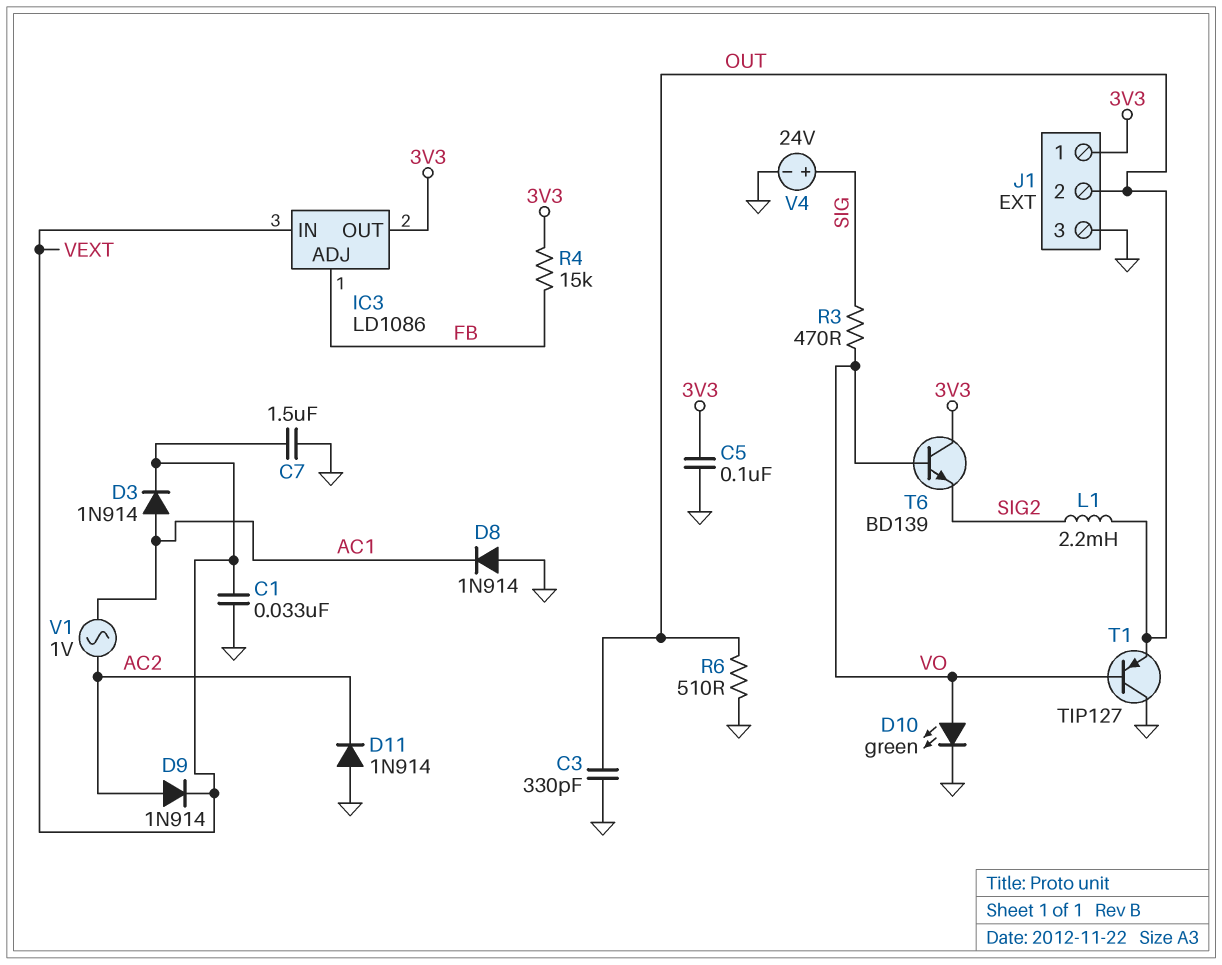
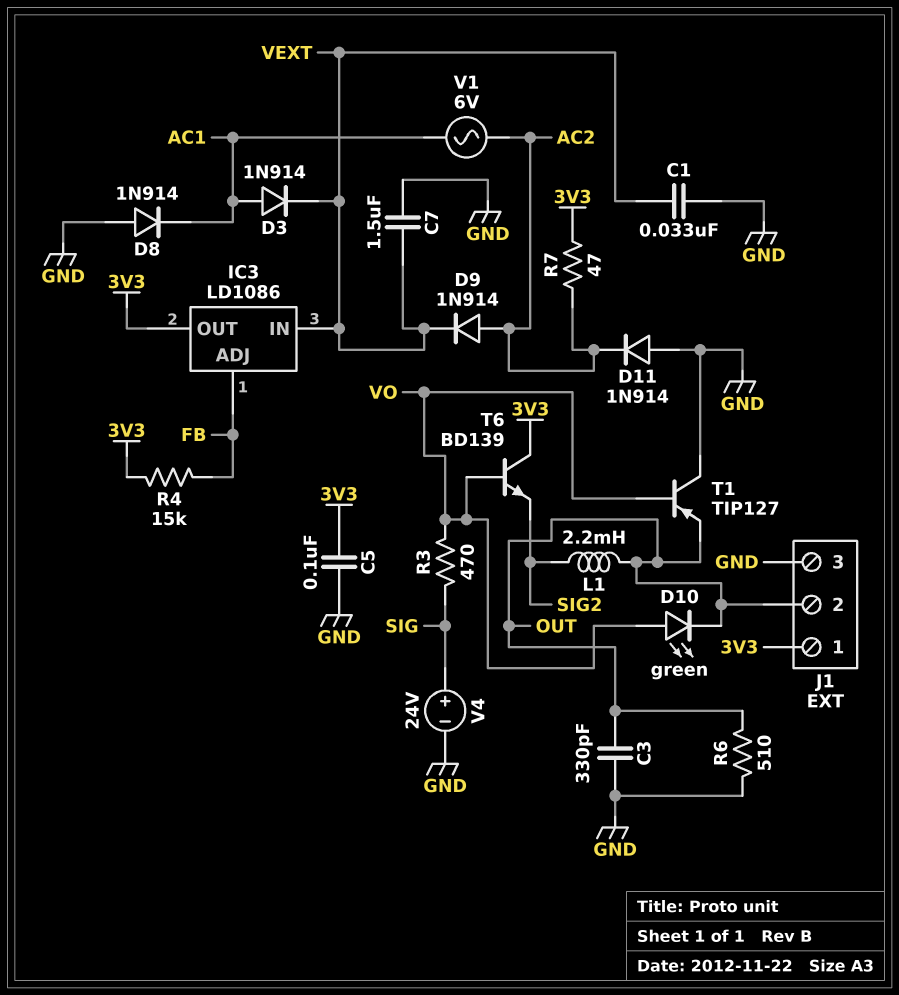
D10: LED green (A VO, K GND) -> LED green (A VO, K OUT)
R7: none -> 47 (3V3, AC2)
V1: AC 1V (AC1, AC2) -> AC 6V (AC1, AC2)

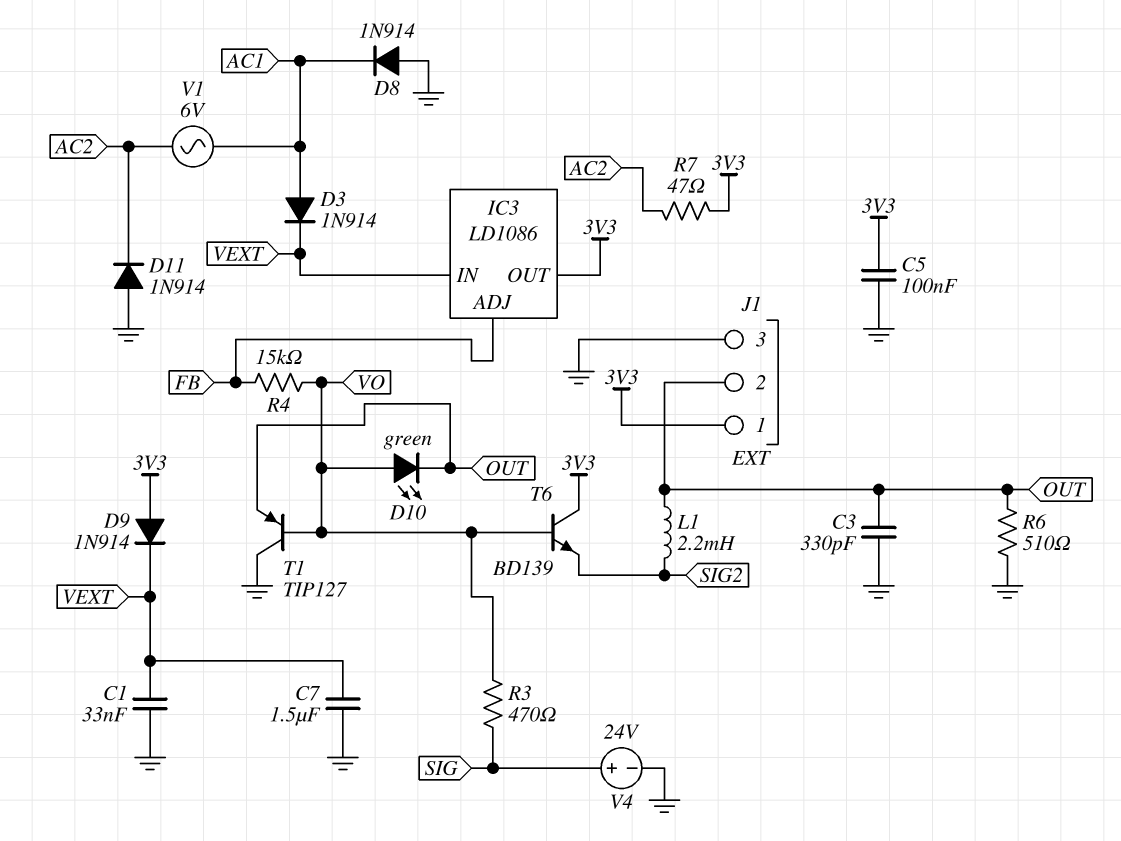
D9: diode 1N914 (A AC2, K VEXT) -> diode 1N914 (A 3V3, K VEXT)
R4: 15k (3V3, FB) -> 15k (FB, VO)

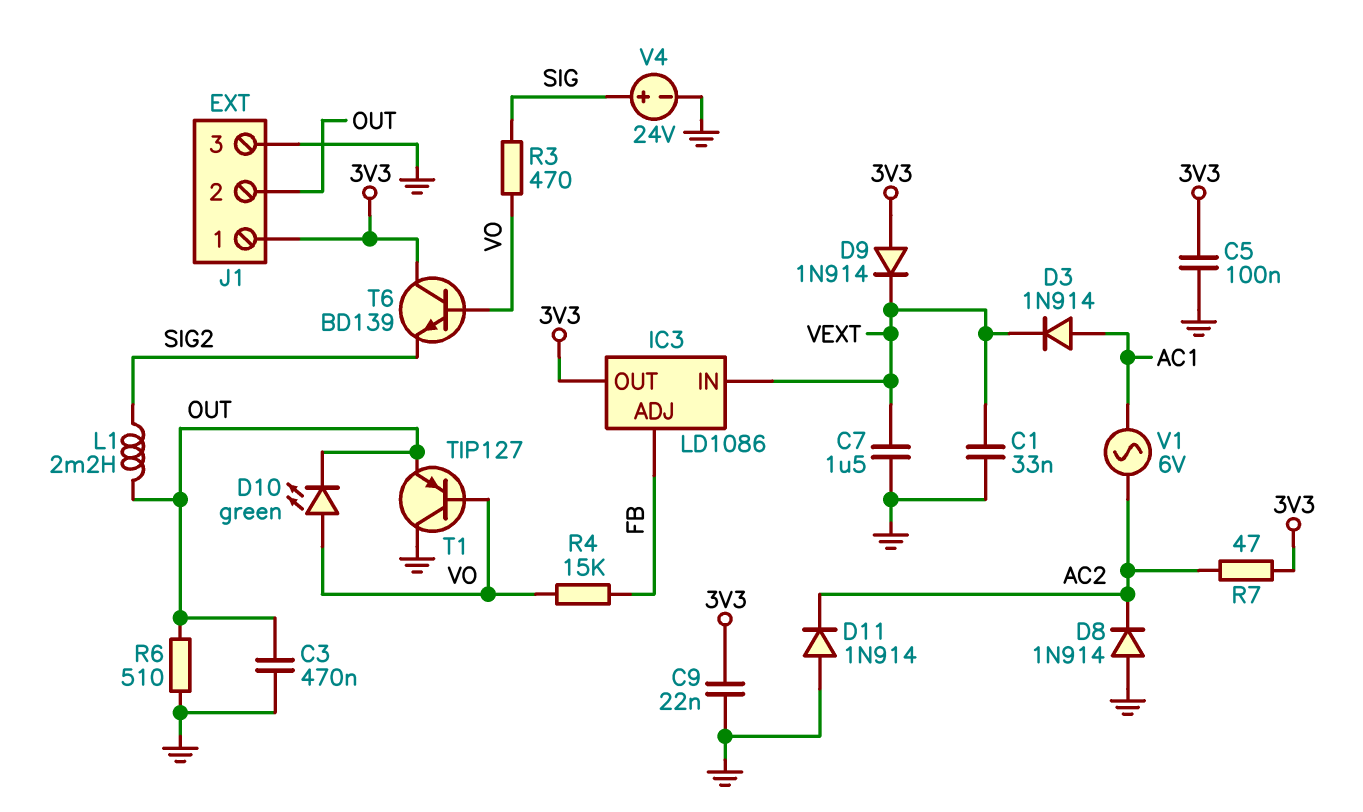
C3: 330pF (GND, OUT) -> 470nF (GND, OUT)
C9: none -> 22nF (3V3, GND)
D8: diode 1N914 (A GND, K AC1) -> diode 1N914 (A GND, K AC2)

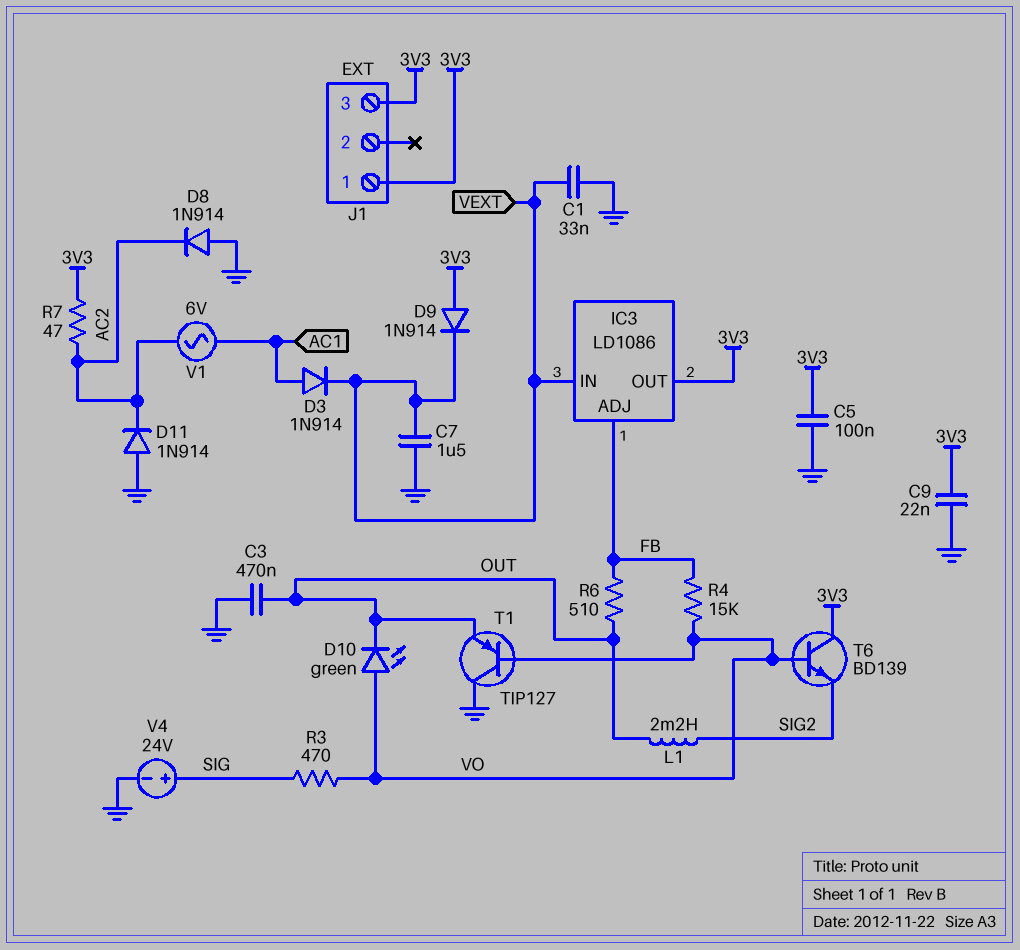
J1 pin 2: OUT -> none
J1 pin 3: GND -> 3V3
R6: 510 (GND, OUT) -> 510 (FB, OUT)

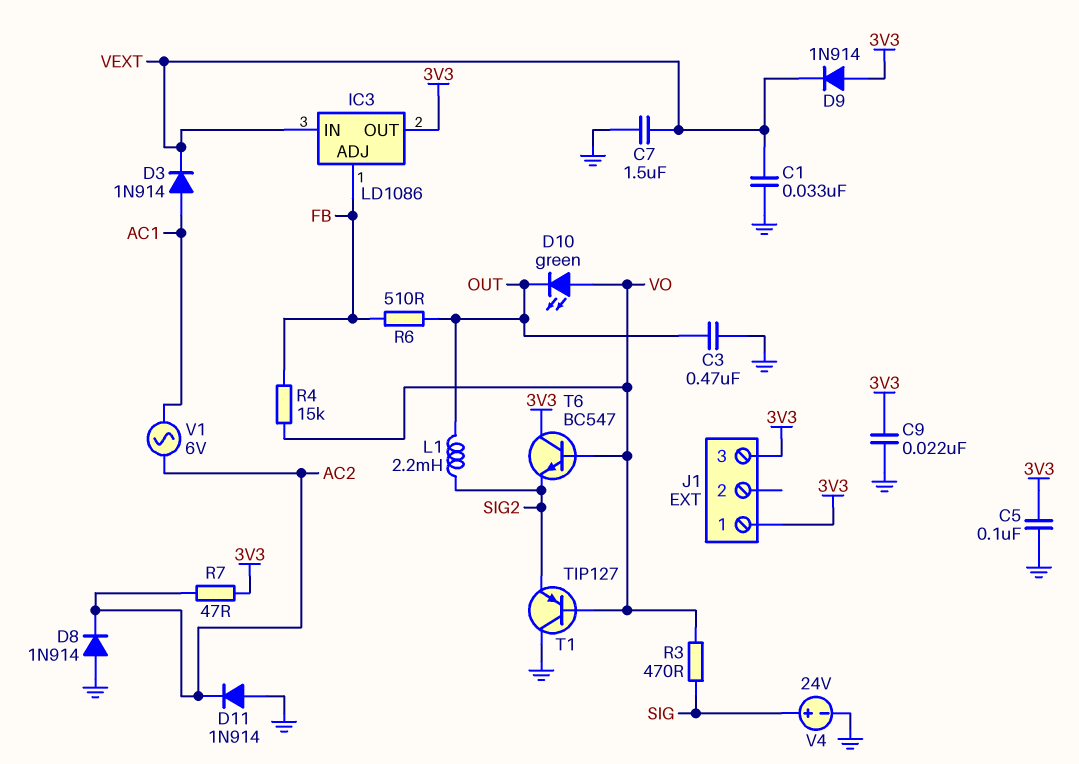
T1: PNP TIP127 (B VO, C GND, E OUT) -> PNP TIP127 (B VO, C GND, E SIG2)
T6: NPN BD139 (B VO, C 3V3, E SIG2) -> NPN BC547 (B VO, C 3V3, E SIG2)

